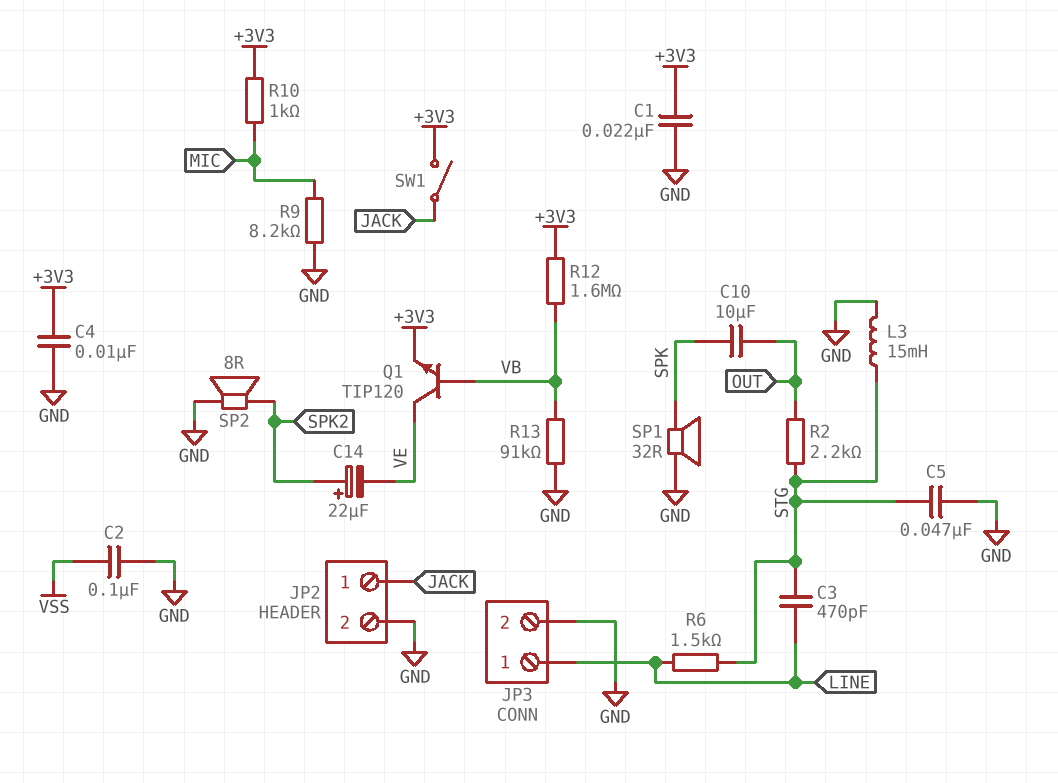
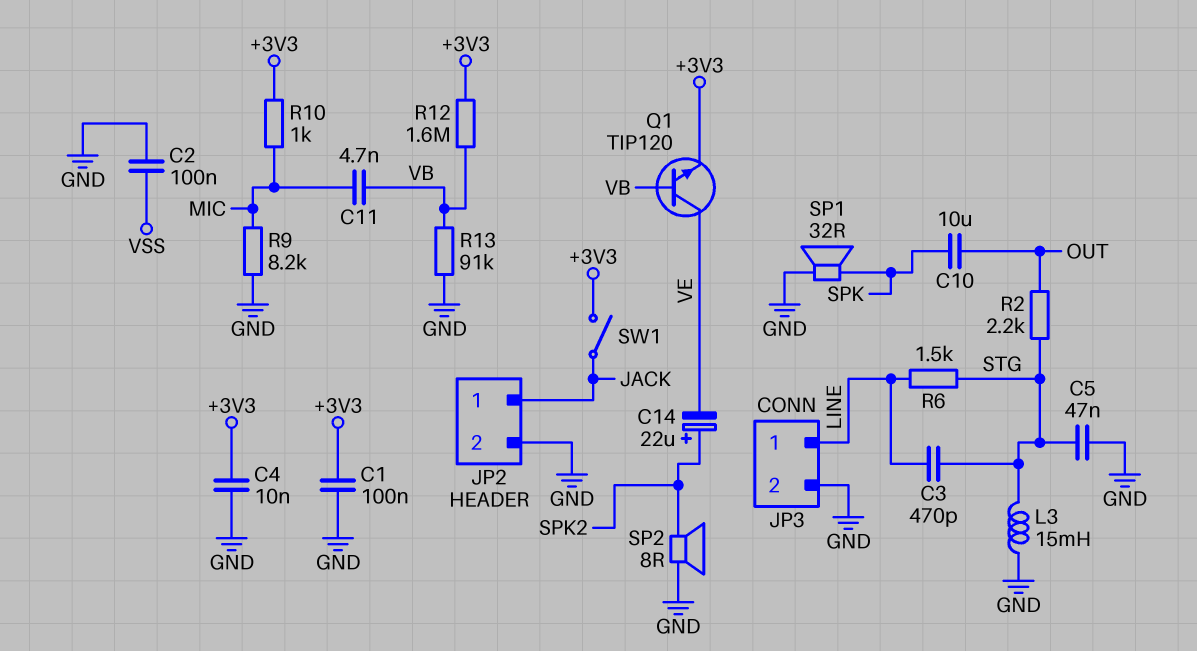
C1: 22nF (+3V3, GND) -> 100nF (+3V3, GND)
C11: none -> 4.7nF (MIC, VB)

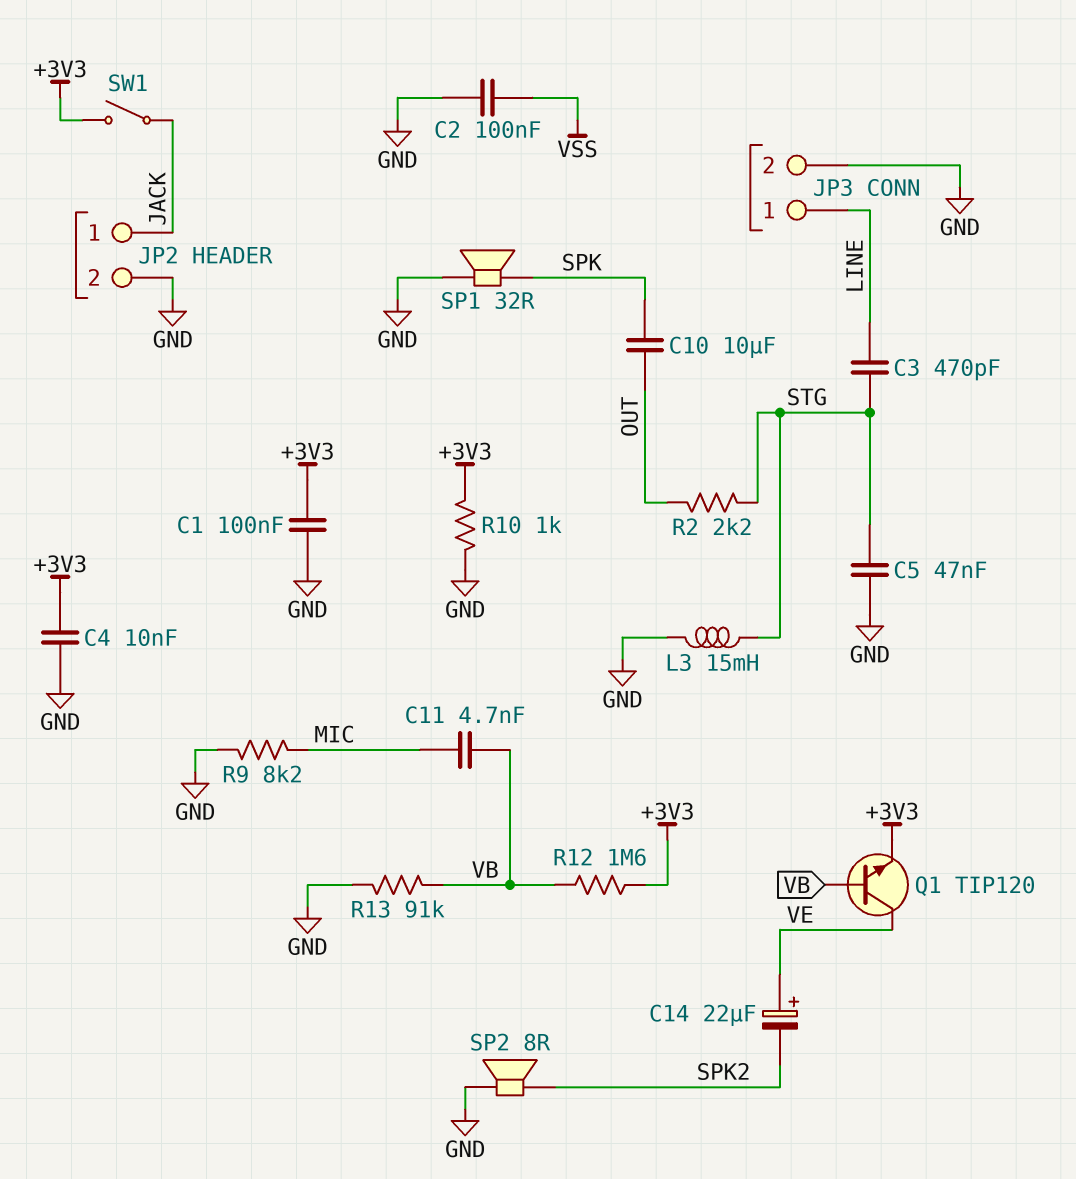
C14: 22uF (plus SPK2, minus VE) -> 22uF (plus VE, minus SPK2)
R6: 1.5k (LINE, STG) -> none
R10: 1k (+3V3, MIC) -> 1k (+3V3, GND)

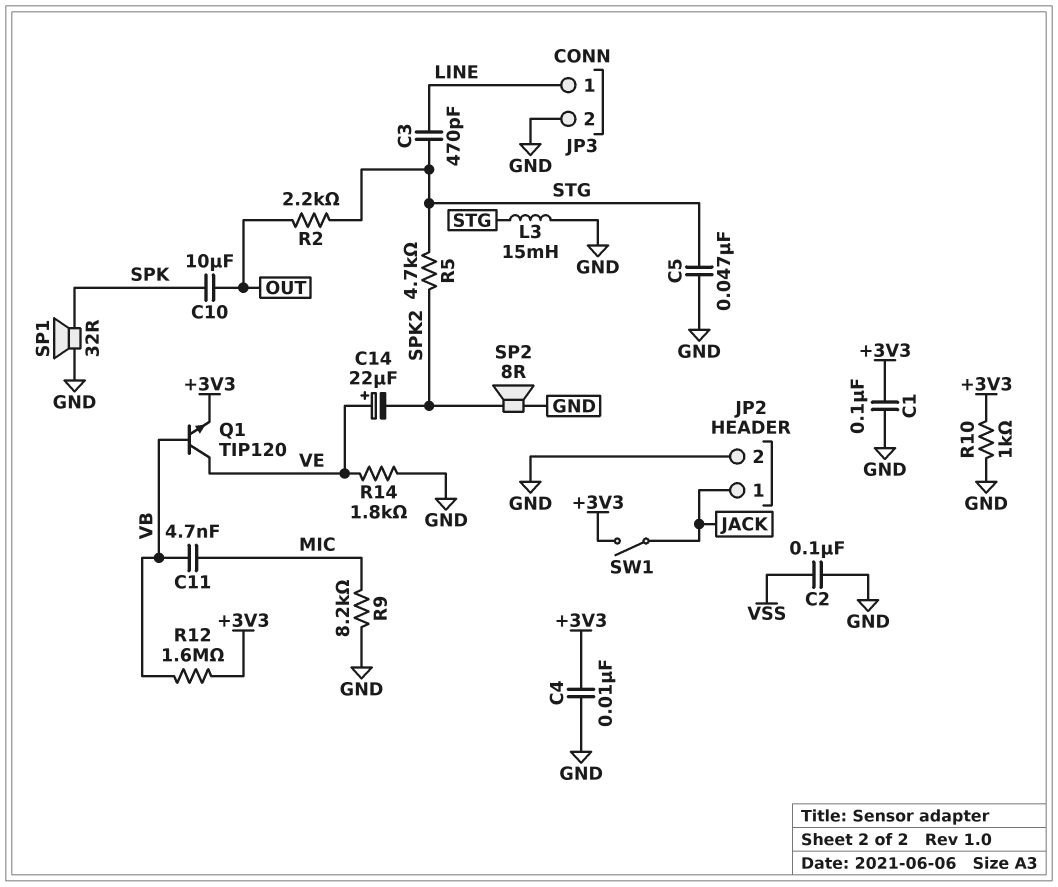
R5: none -> 4.7k (SPK2, STG)
R13: 91k (GND, VB) -> none
R14: none -> 1.8k (GND, VE)

